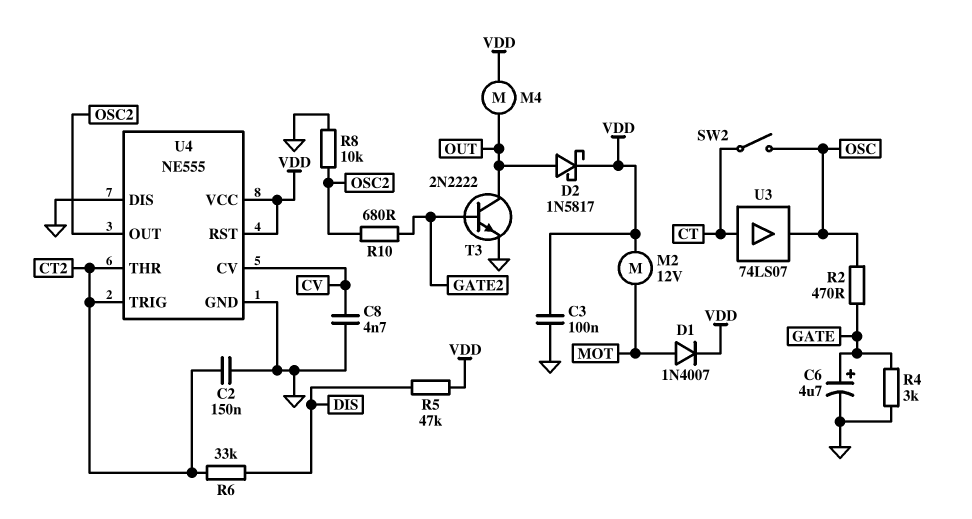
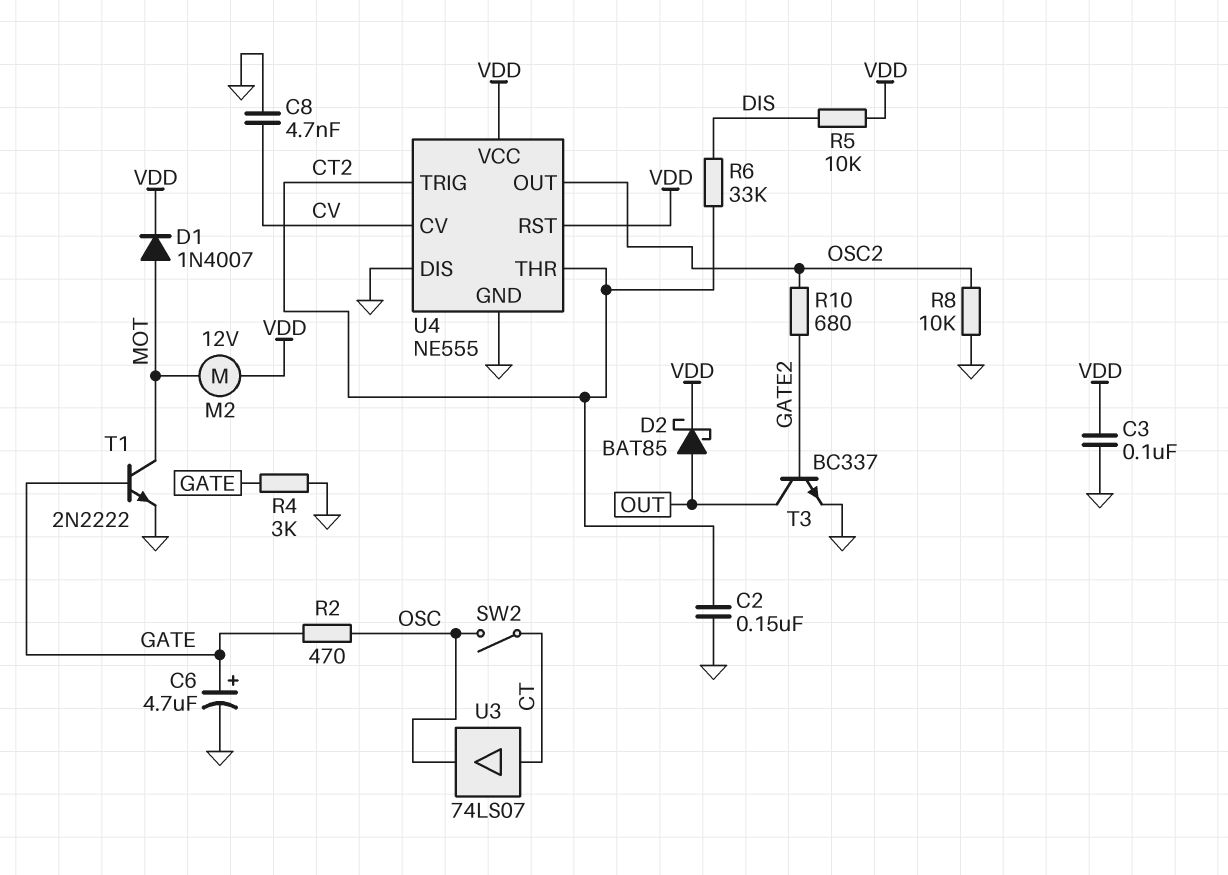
D2: schottky 1N5817 (A OUT, K VDD) -> schottky BAT85 (A OUT, K VDD)
M4: motor (OUT, VDD) -> none
R5: 47k (DIS, VDD) -> 10k (DIS, VDD)
T1: none -> NPN 2N2222 (B GATE, C MOT, E GND)
T3: NPN 2N2222 (B GATE2, C OUT, E GND) -> NPN BC337 (B GATE2, C OUT, E GND)

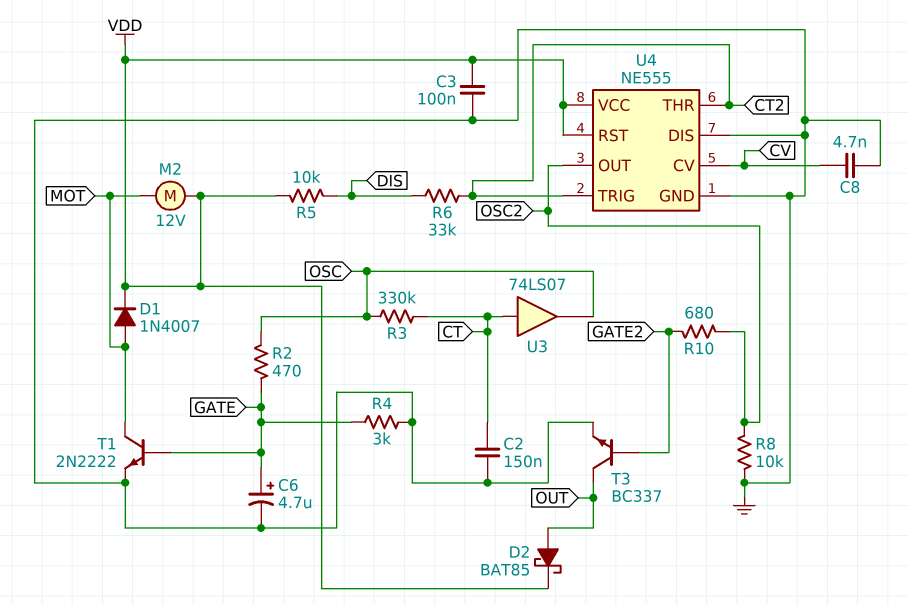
C2: 150nF (CT2, GND) -> 150nF (CT, GND)
R3: none -> 330k (CT, OSC)
SW2: switch (CT, OSC) -> none

